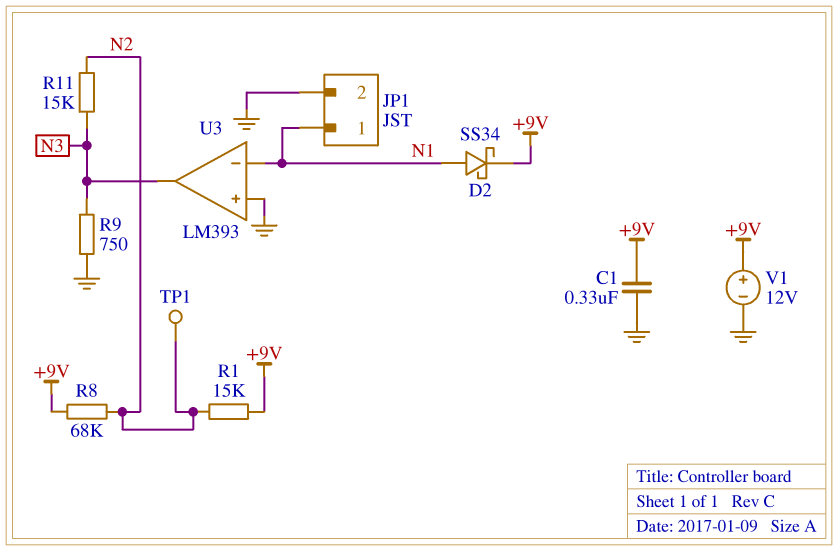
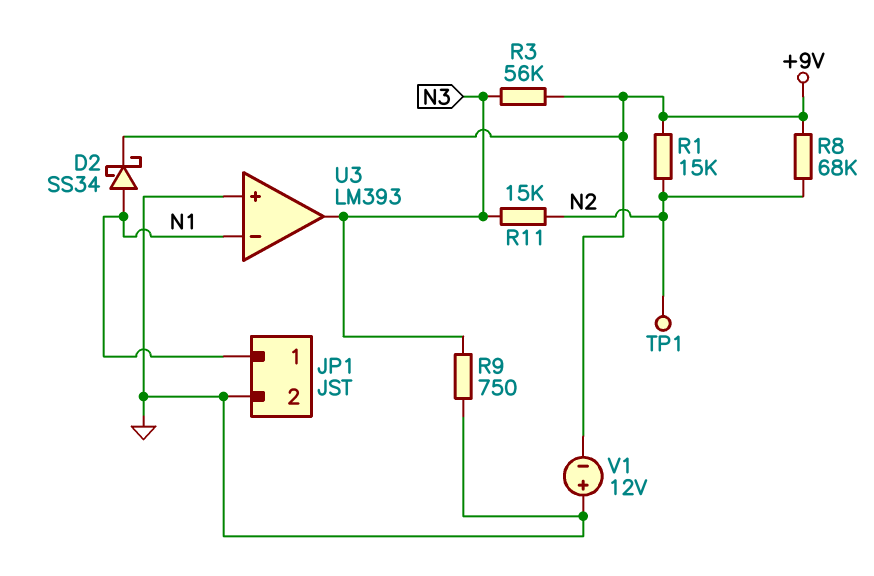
C1: 330nF (+9V, GND) -> none
R3: none -> 56k (+9V, N3)
V1: 12V (plus +9V, minus GND) -> 12V (plus GND, minus +9V)

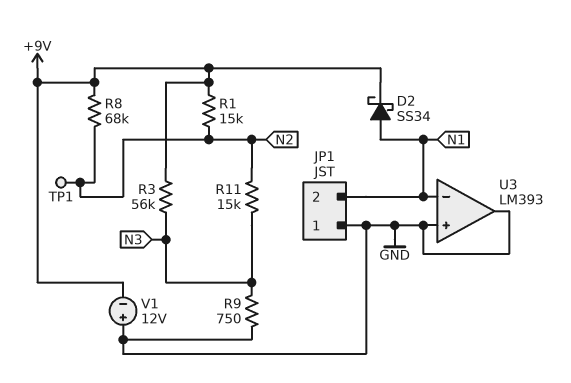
JP1 pin 1: N1 -> GND
JP1 pin 2: GND -> N1
U3 pin out: N3 -> GND

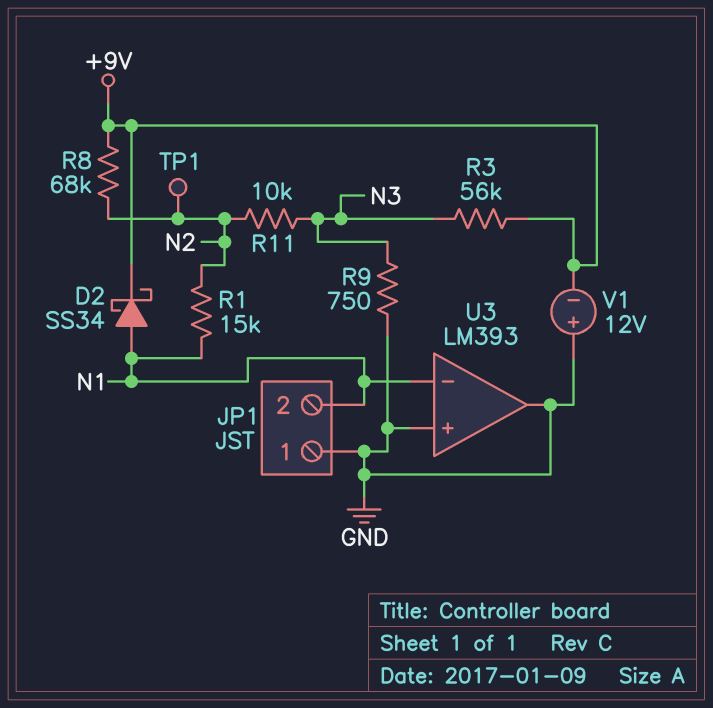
R1: 15k (+9V, N2) -> 15k (N1, N2)
R11: 15k (N2, N3) -> 10k (N2, N3)

